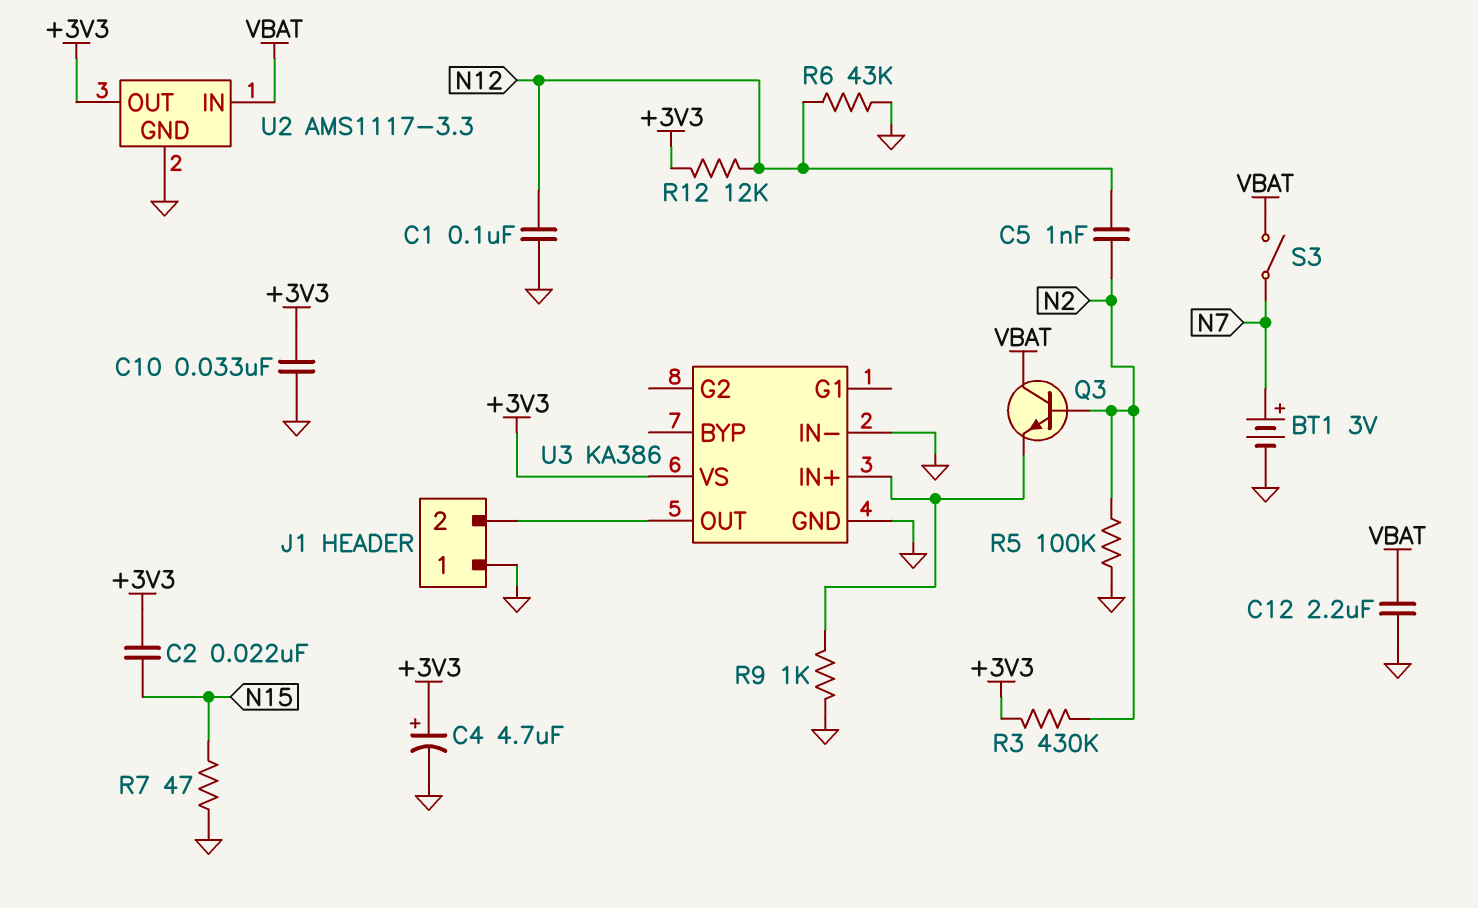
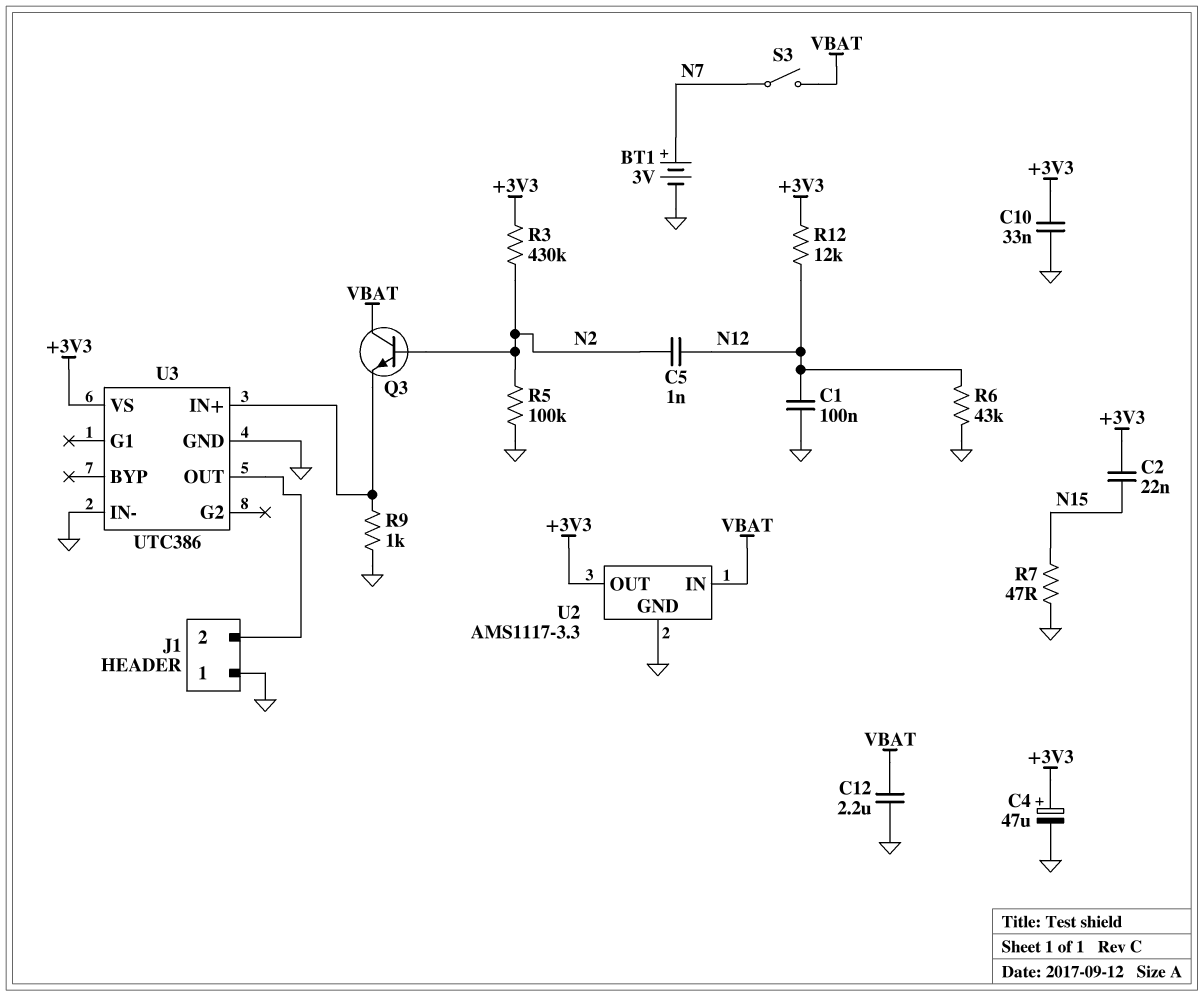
C4: 4.7uF (plus +3V3, minus GND) -> 47uF (plus +3V3, minus GND)
U3: KA386 -> UTC386

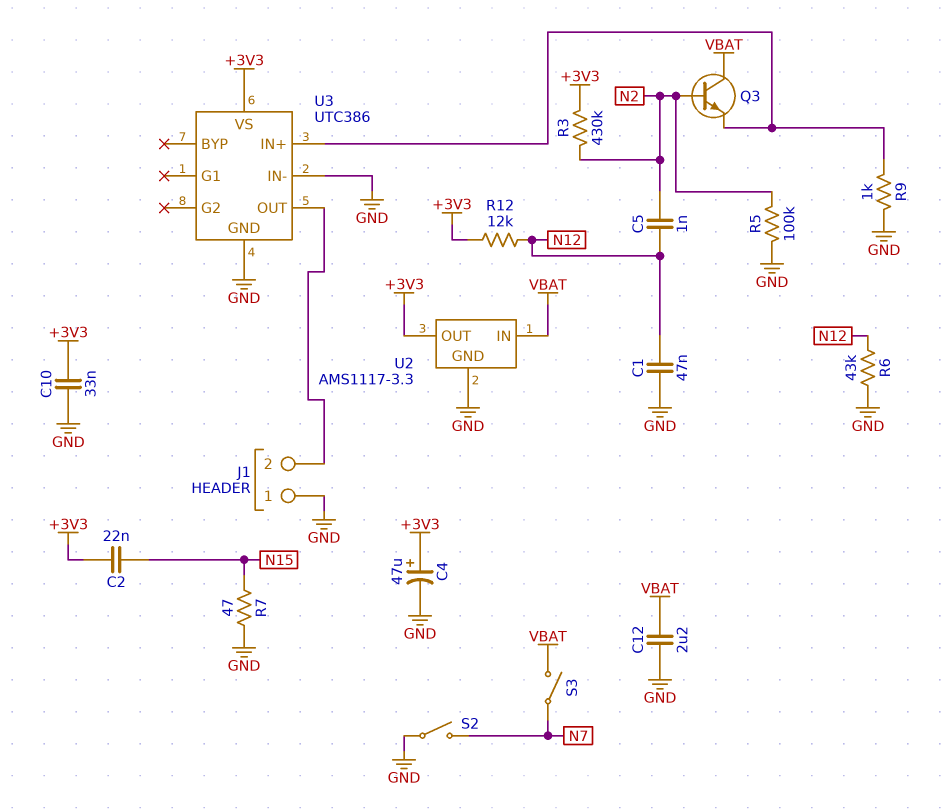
BT1: 3V (plus N7, minus GND) -> none
C1: 100nF (GND, N12) -> 47nF (GND, N12)
S2: none -> switch (GND, N7)

